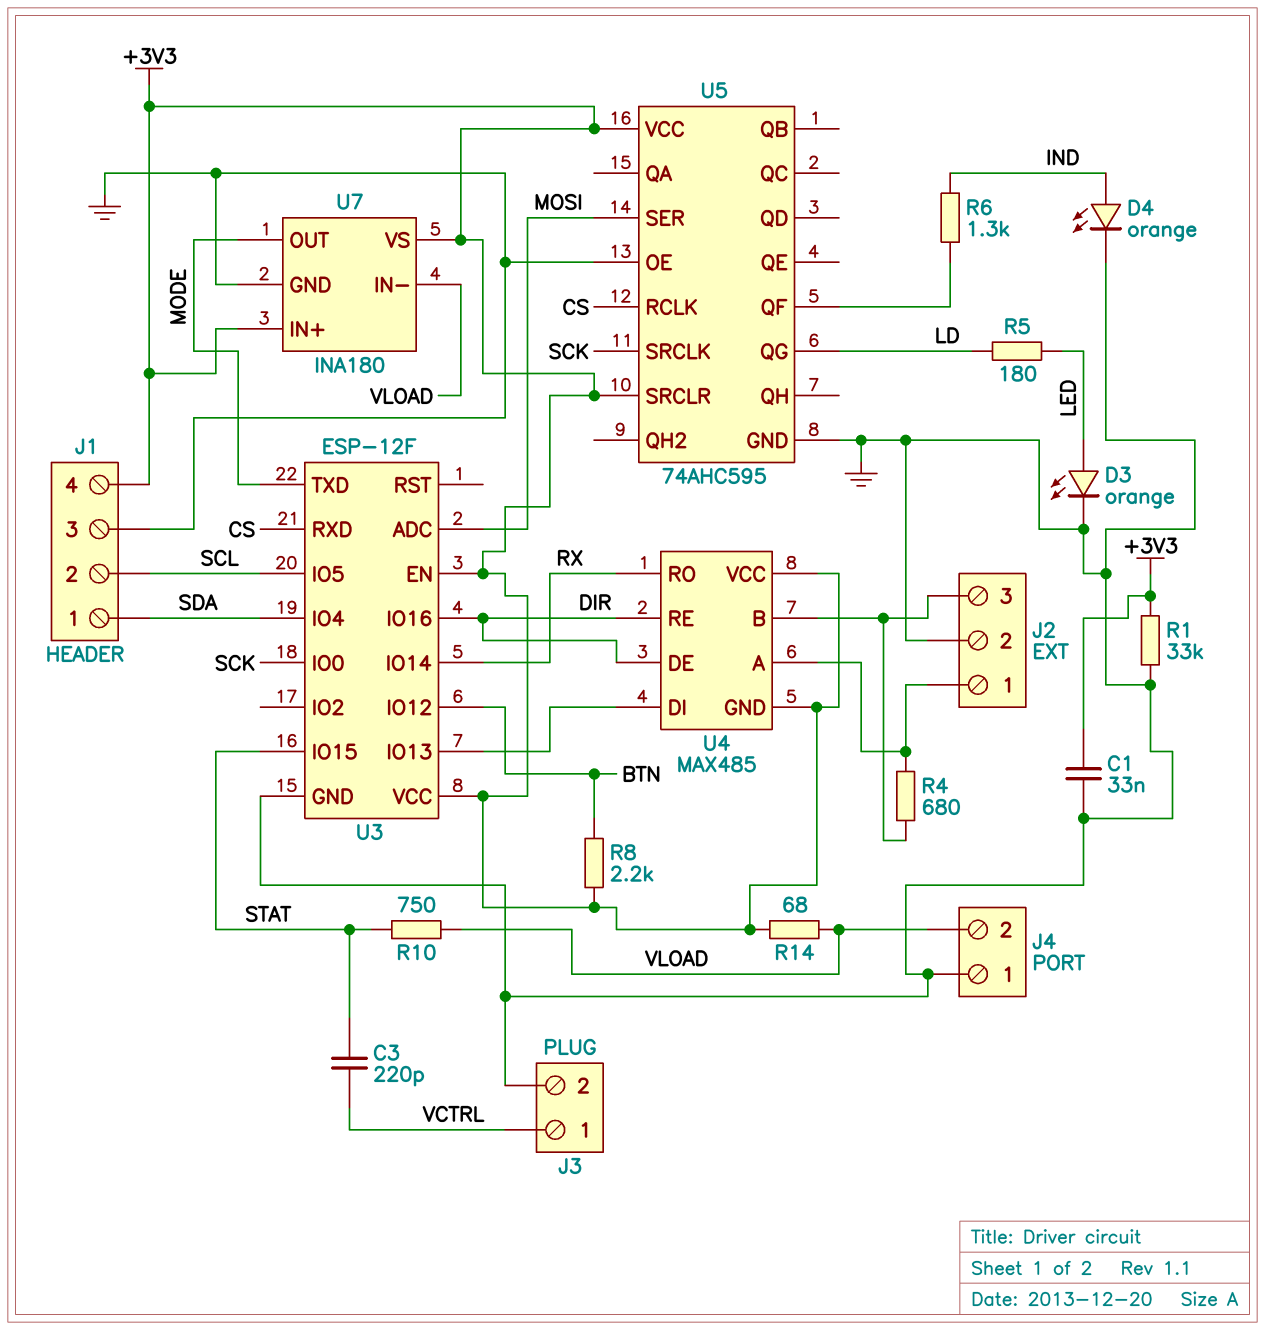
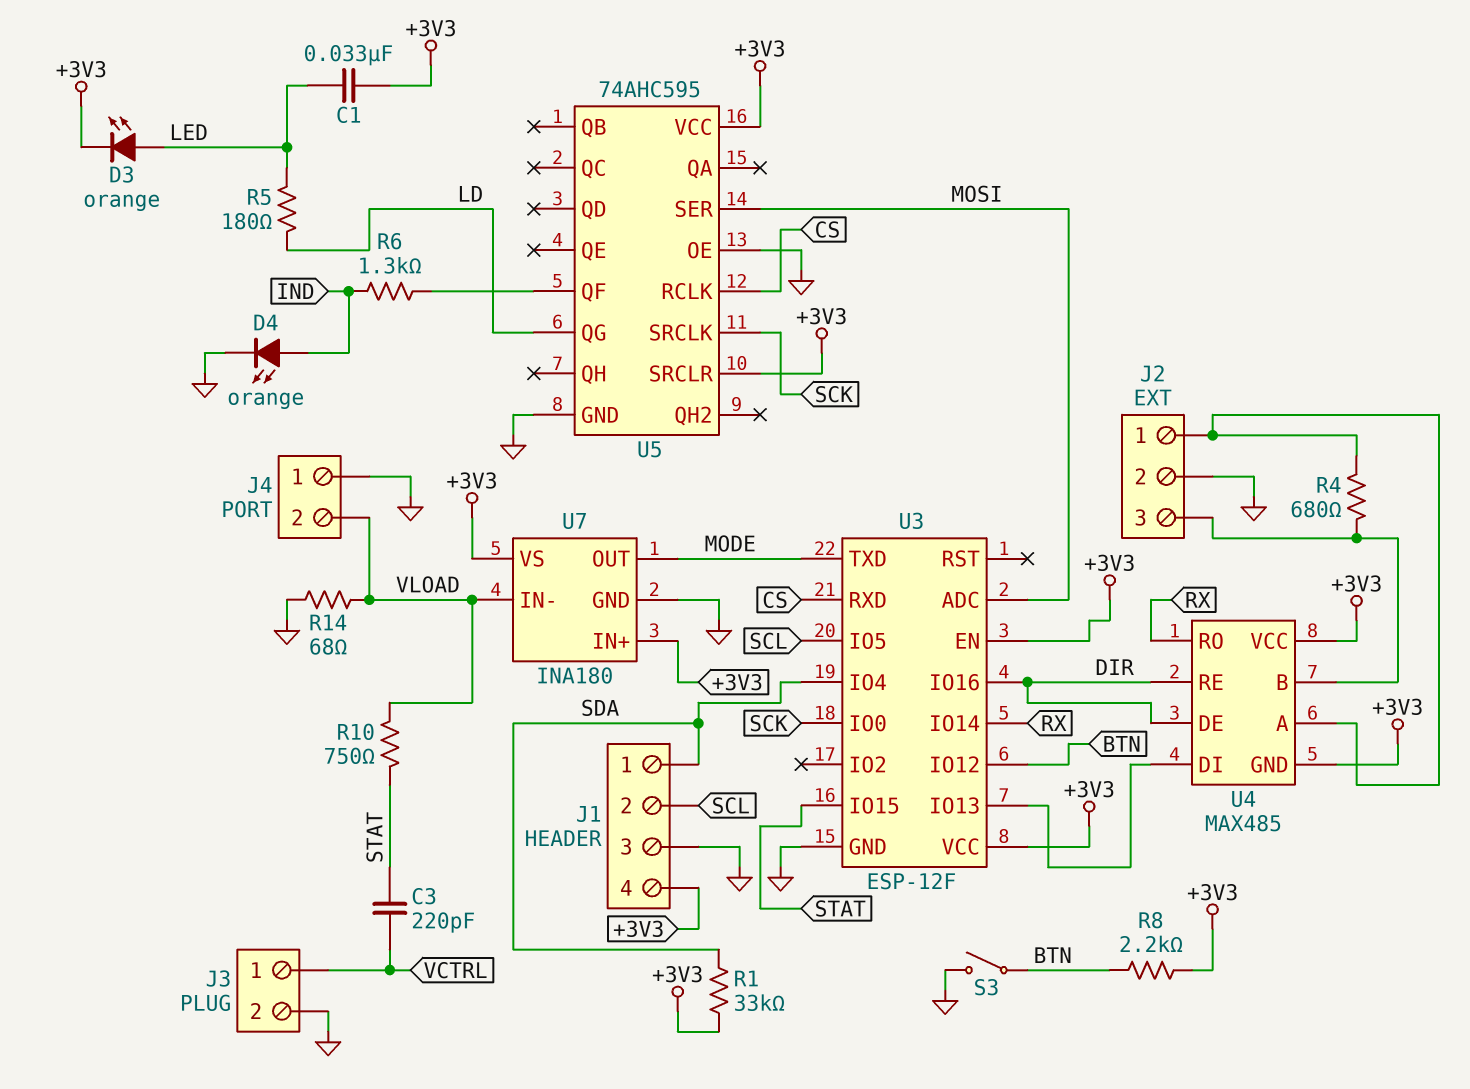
C1: 33nF (+3V3, GND) -> 33nF (+3V3, LED)
D3: LED orange (A LED, K GND) -> LED orange (A LED, K +3V3)
R1: 33k (+3V3, GND) -> 33k (+3V3, SDA)
R14: 68 (+3V3, VLOAD) -> 68 (GND, VLOAD)
S3: none -> switch (BTN, GND)

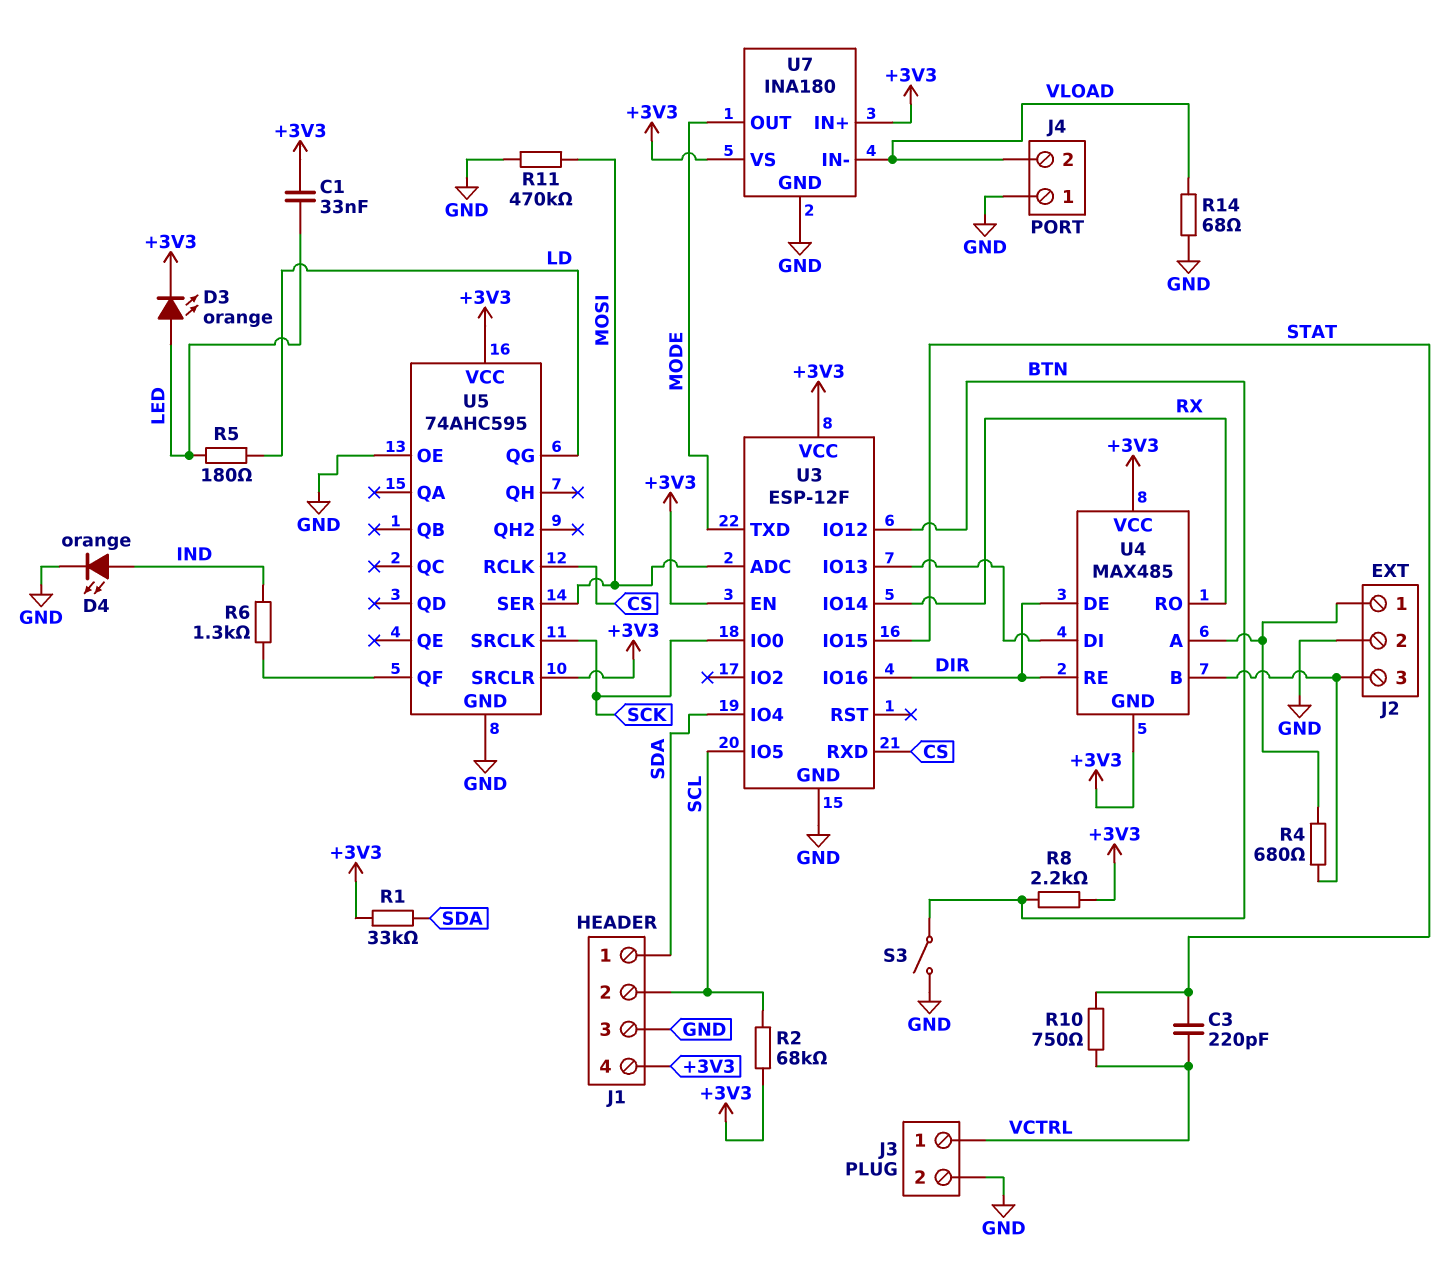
R2: none -> 68k (+3V3, SCL)
R10: 750 (STAT, VLOAD) -> 750 (STAT, VCTRL)
R11: none -> 470k (GND, MOSI)

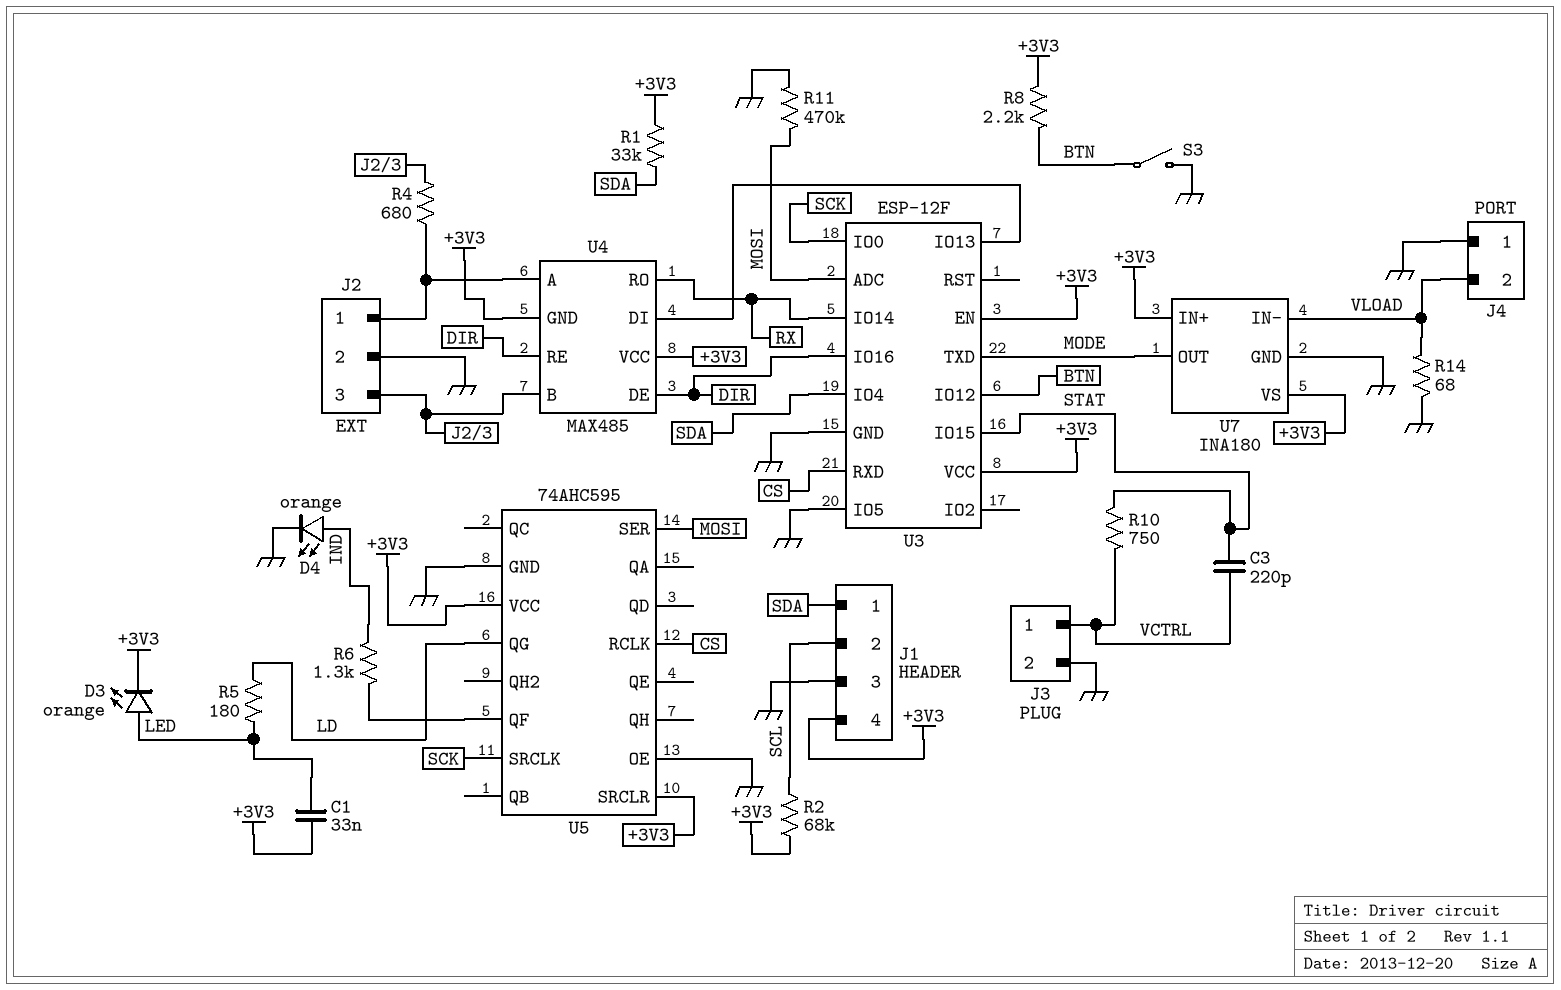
U3 pin IO5: SCL -> GND

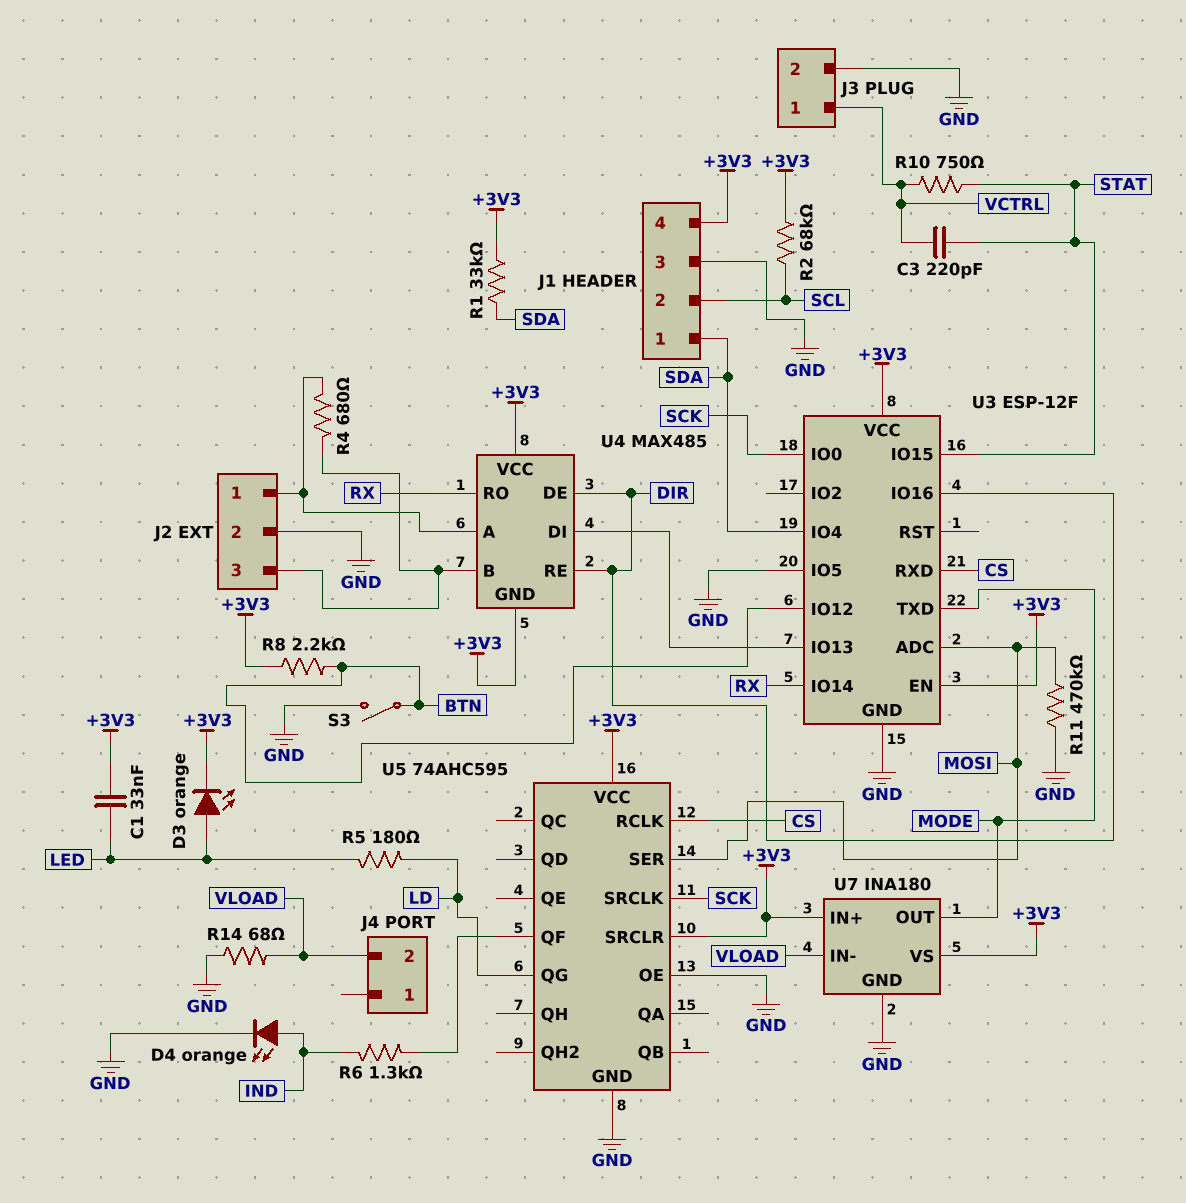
J4 pin 1: GND -> none

